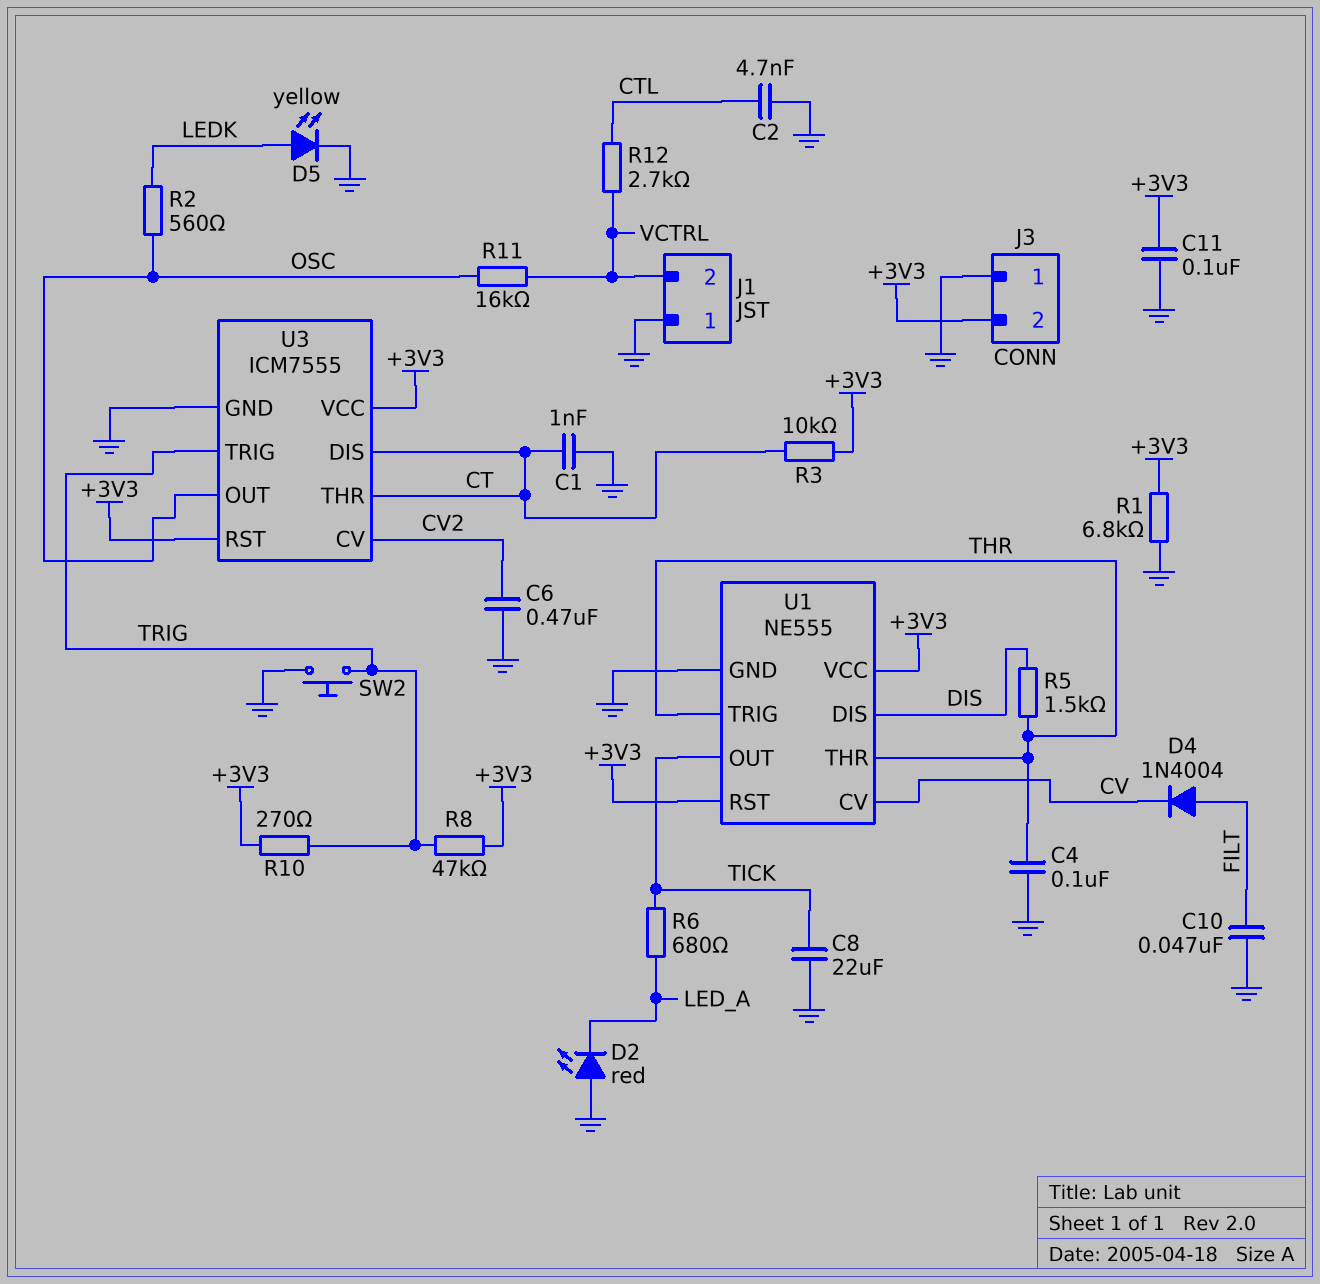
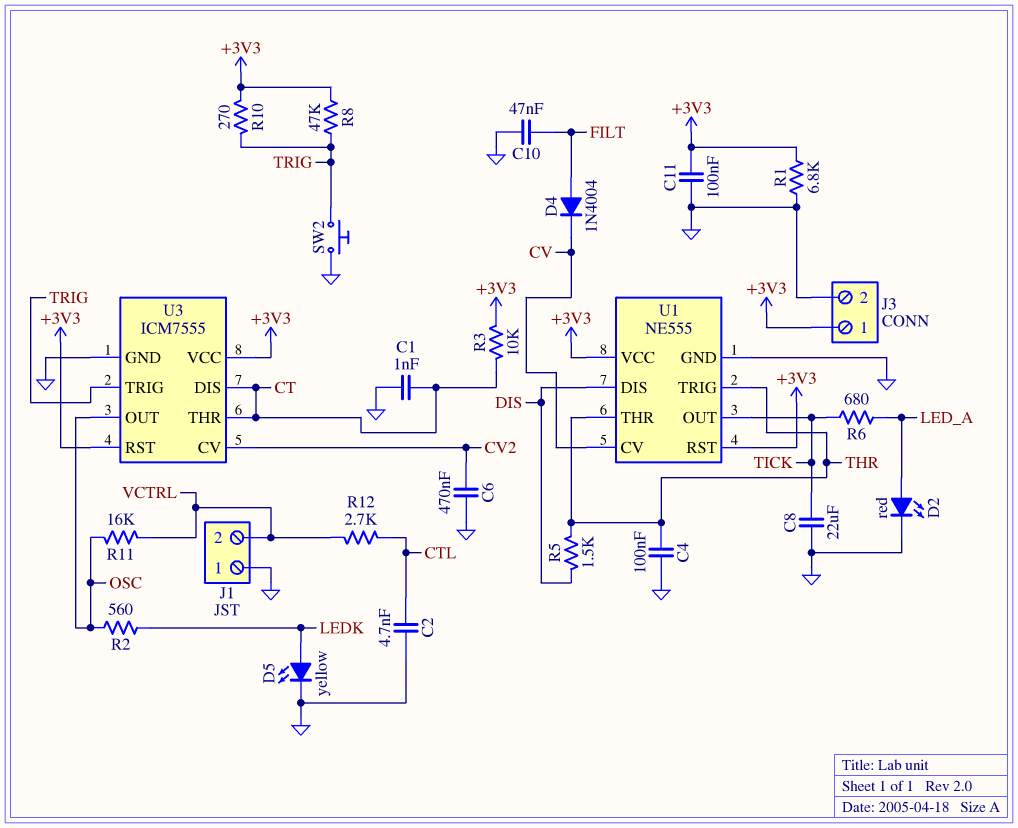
D2: LED red (A GND, K LED_A) -> LED red (A LED_A, K GND)
J3 pin 1: GND -> +3V3
J3 pin 2: +3V3 -> GND

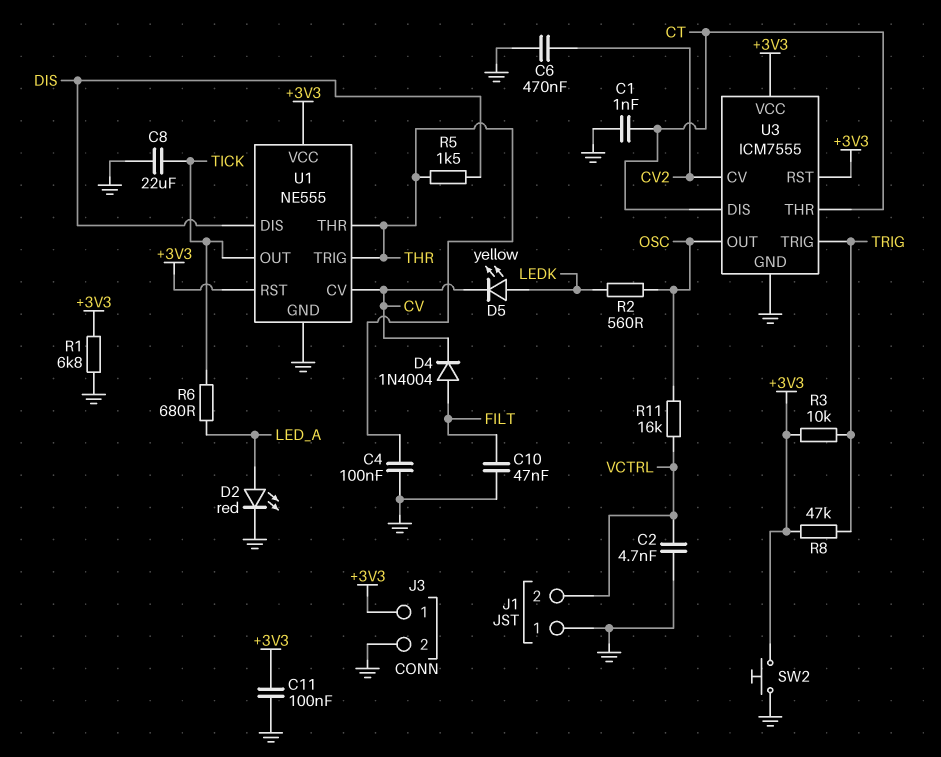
C2: 4.7nF (CTL, GND) -> 4.7nF (GND, VCTRL)
D5: LED yellow (A LEDK, K GND) -> LED yellow (A LEDK, K CV)
R3: 10k (+3V3, CT) -> 10k (+3V3, TRIG)
R10: 270 (+3V3, TRIG) -> none
R12: 2.7k (CTL, VCTRL) -> none
SW2: button (GND, TRIG) -> button (+3V3, GND)

